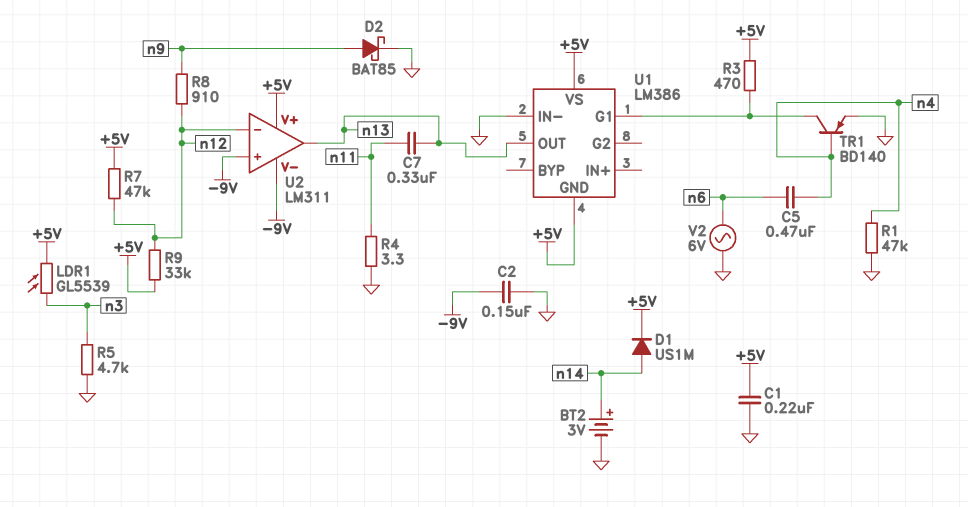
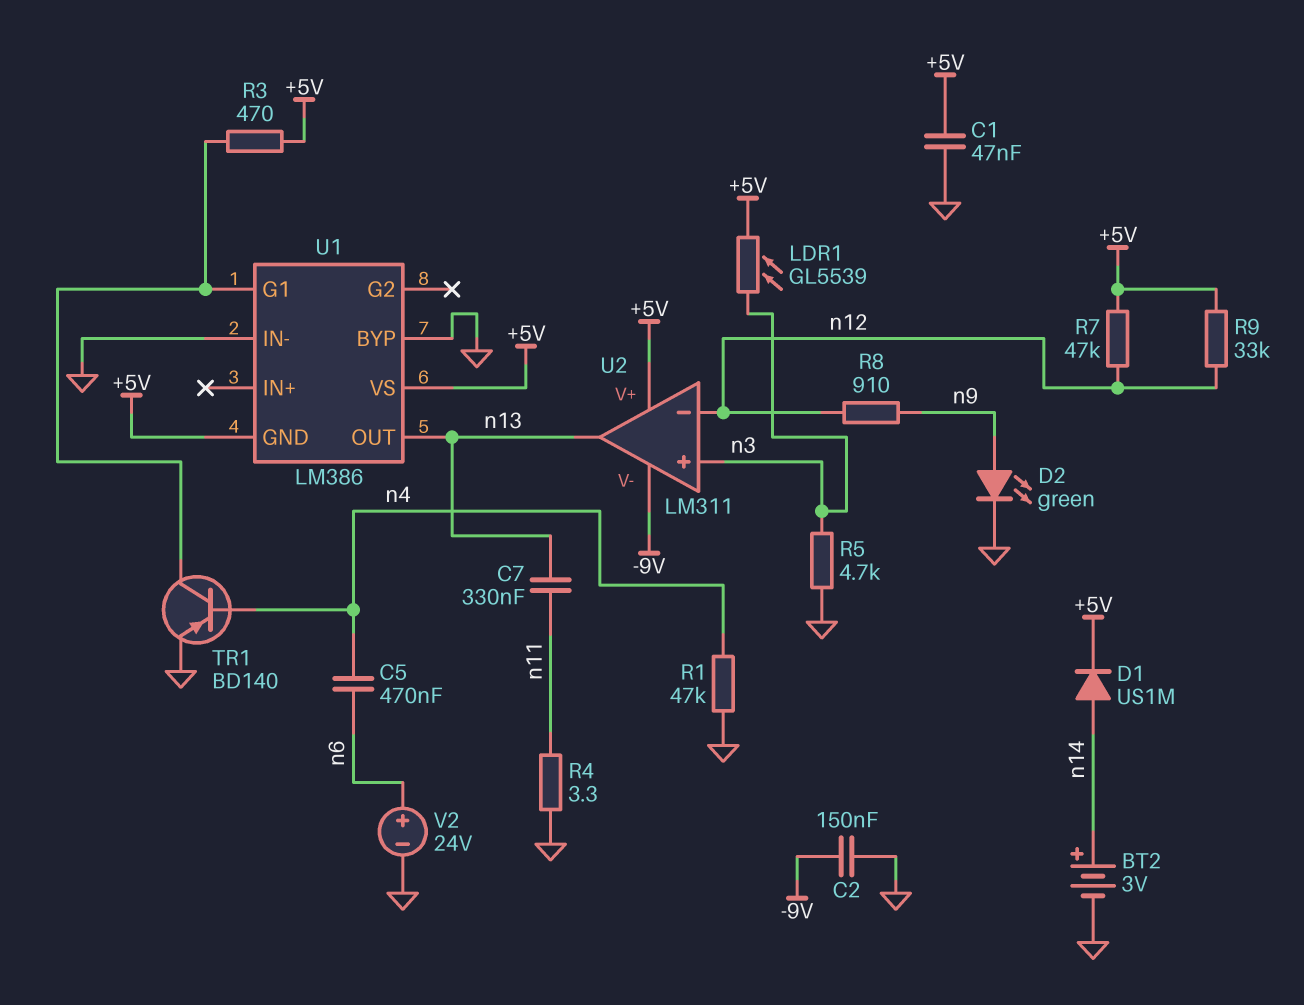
C1: 220nF (+5V, GND) -> 47nF (+5V, GND)
D2: schottky BAT85 (A n9, K GND) -> LED green (A n9, K GND)
U1 pin BYP: none -> GND
U2 pin in+: -9V -> n3
V2: AC 6V (GND, n6) -> 24V (plus n6, minus GND)

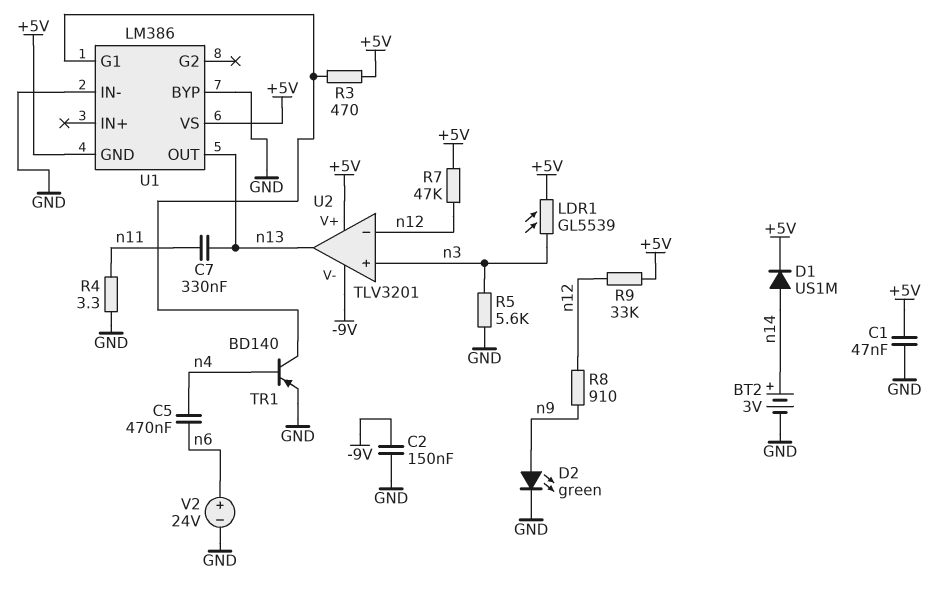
R1: 47k (GND, n4) -> none
R5: 4.7k (GND, n3) -> 5.6k (GND, n3)
U2: LM311 -> TLV3201

